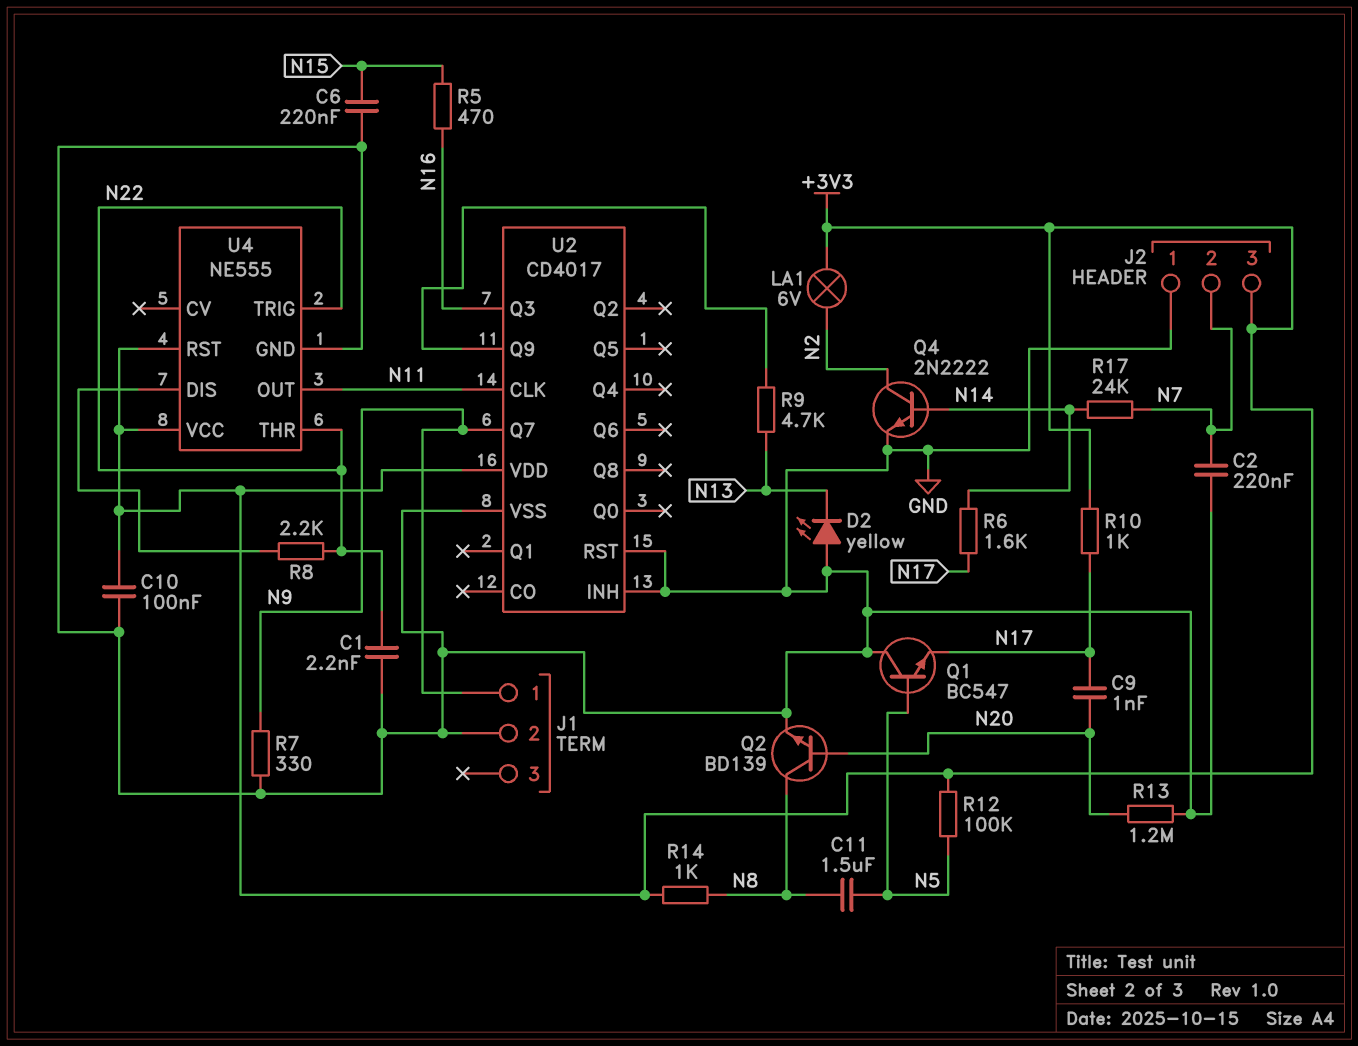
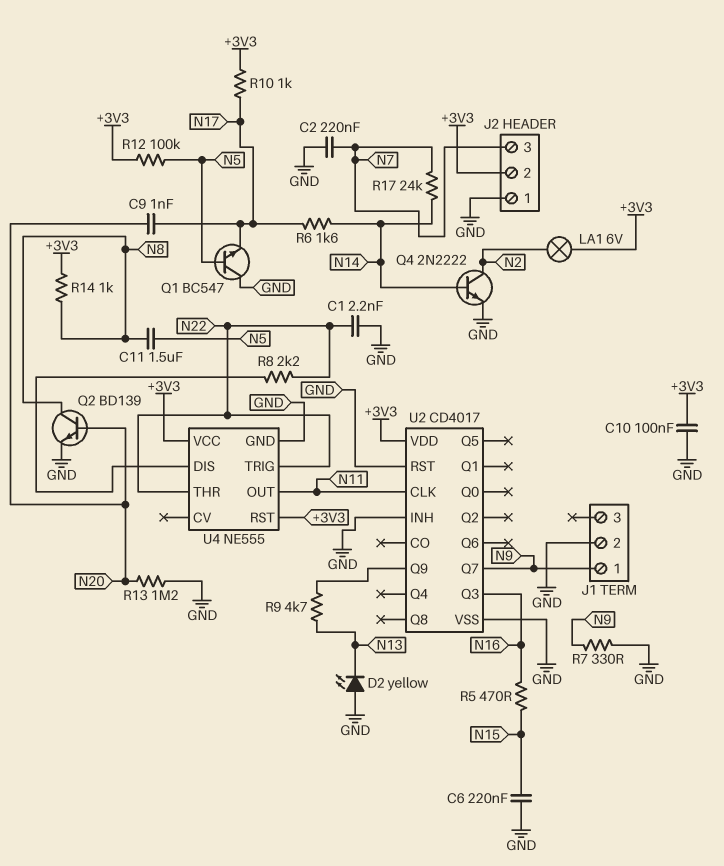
J2 pin 2: N7 -> +3V3
J2 pin 3: +3V3 -> N7

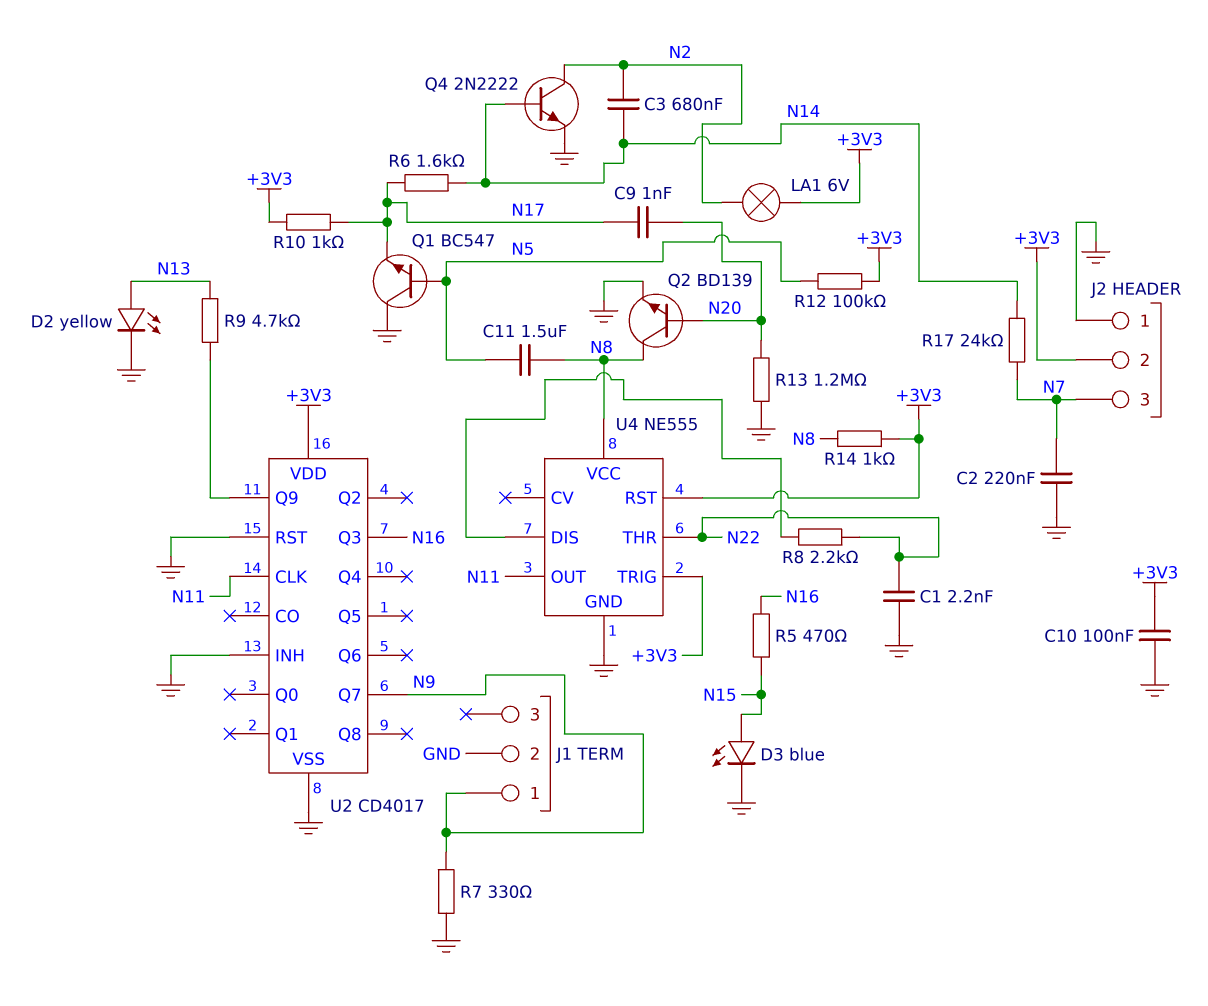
C3: none -> 680nF (N2, N14)
C6: 220nF (GND, N15) -> none
D2: LED yellow (A GND, K N13) -> LED yellow (A N13, K GND)
D3: none -> LED blue (A N15, K GND)
U4 pin TRIG: N22 -> +3V3
U4 pin VCC: +3V3 -> N8

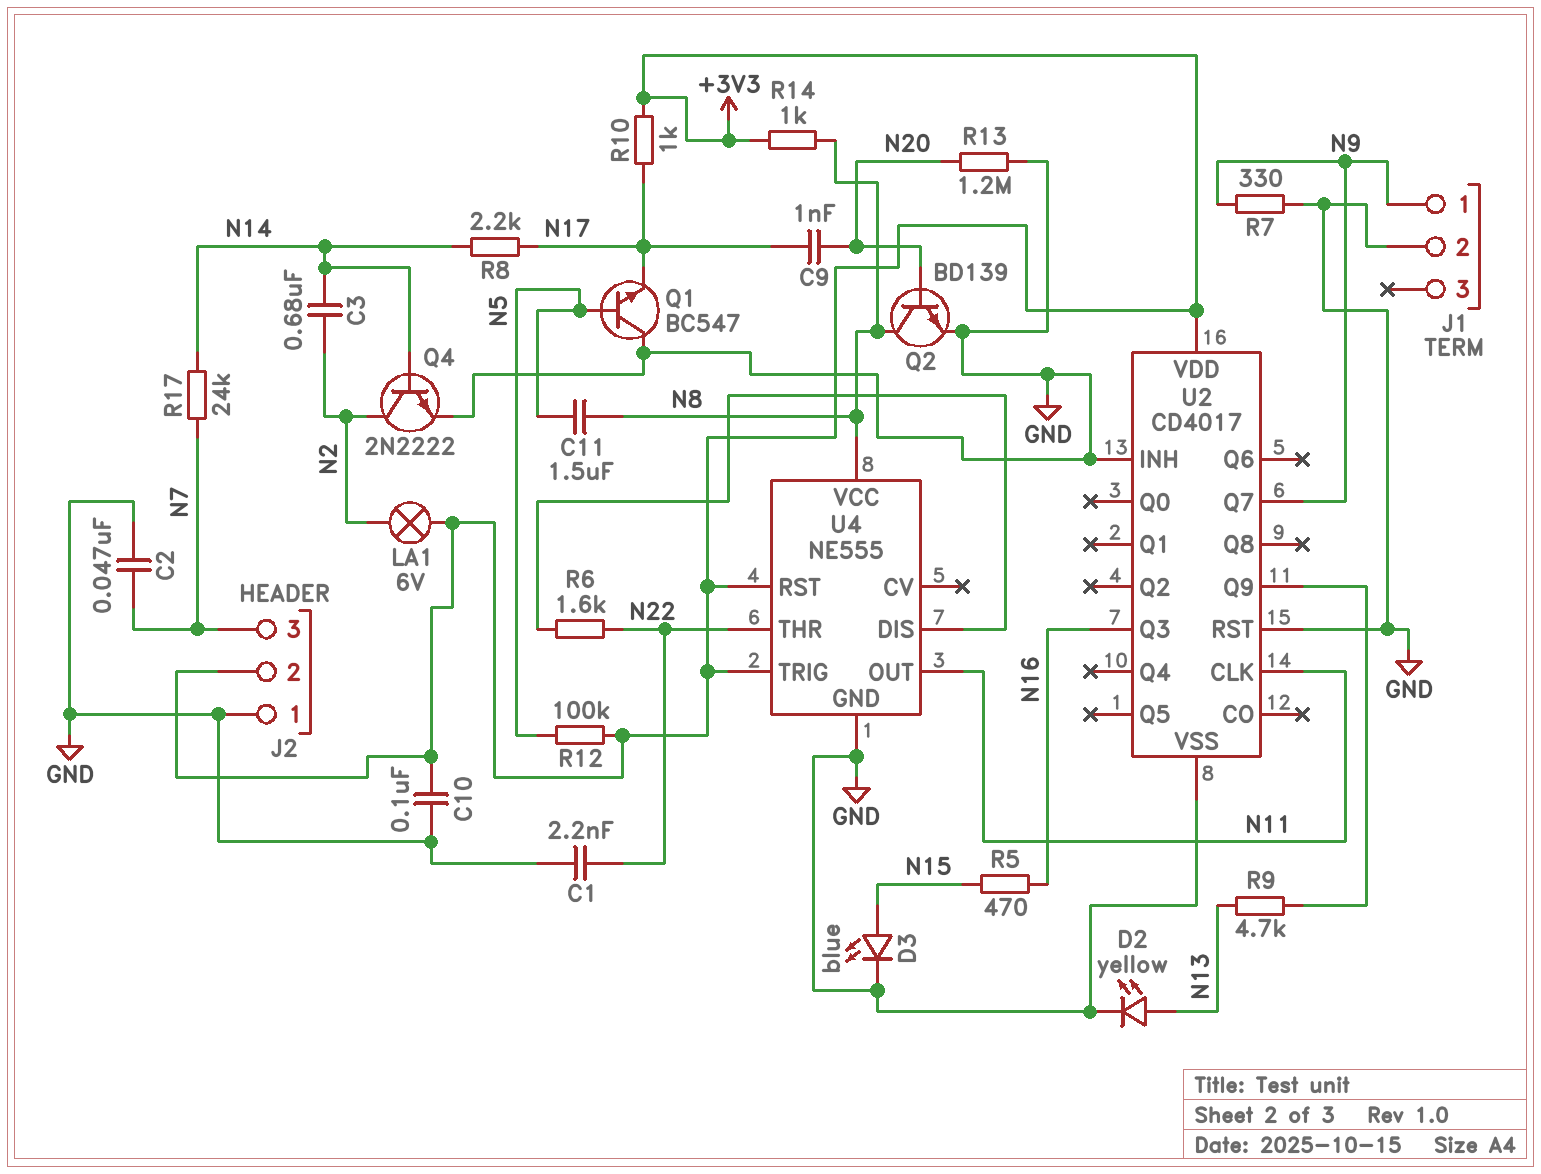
C2: 220nF (GND, N7) -> 47nF (GND, N7)
R6: 1.6k (N14, N17) -> 1.6k (N22, U4/DIS)
R8: 2.2k (N22, U4/DIS) -> 2.2k (N14, N17)

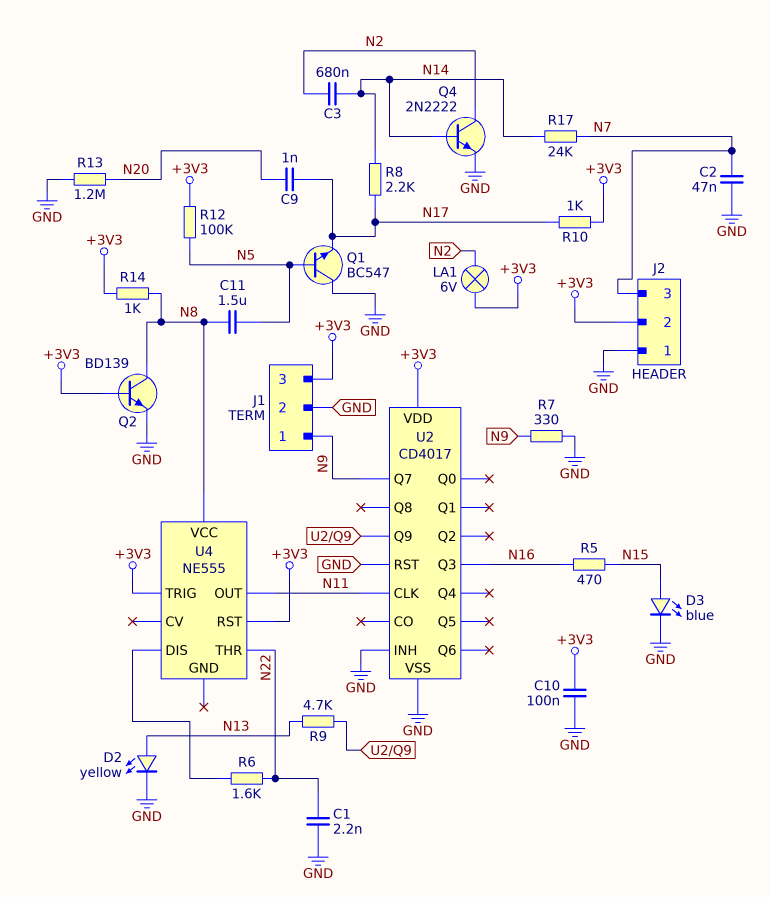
J1 pin 3: none -> +3V3
Q2: NPN BD139 (B N20, C N8, E GND) -> NPN BD139 (B +3V3, C N8, E GND)
U4 pin GND: GND -> none

